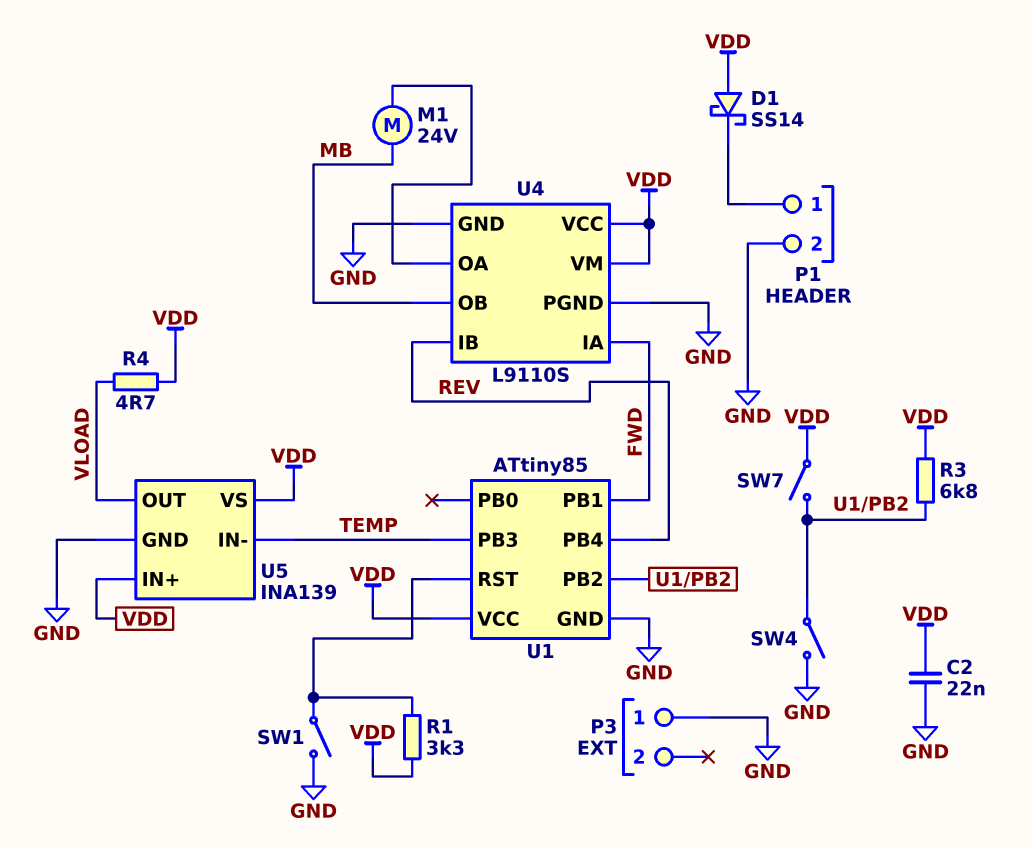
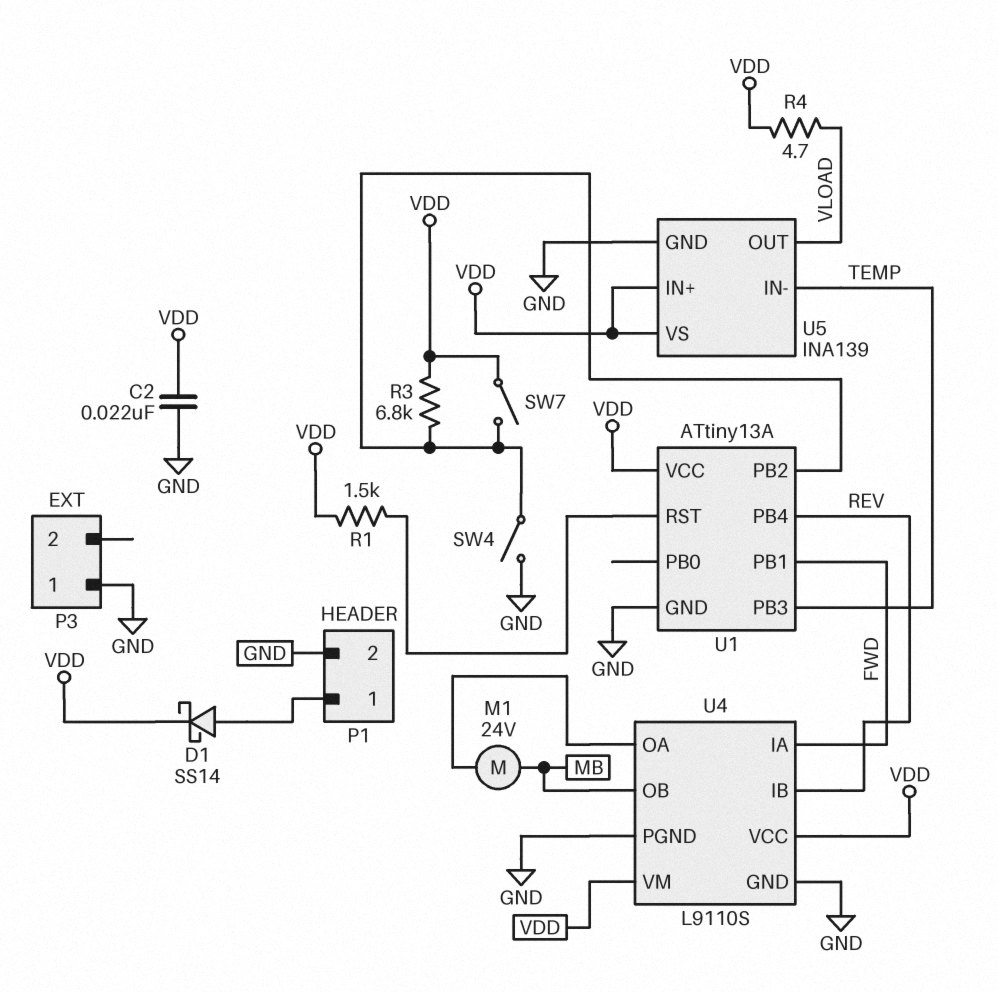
D1: schottky SS14 (A VDD, K P1/1) -> schottky SS14 (A P1/1, K VDD)
R1: 3.3k (U1/RST, VDD) -> 1.5k (U1/RST, VDD)
SW1: switch (GND, U1/RST) -> none
U1: ATtiny85 -> ATtiny13A

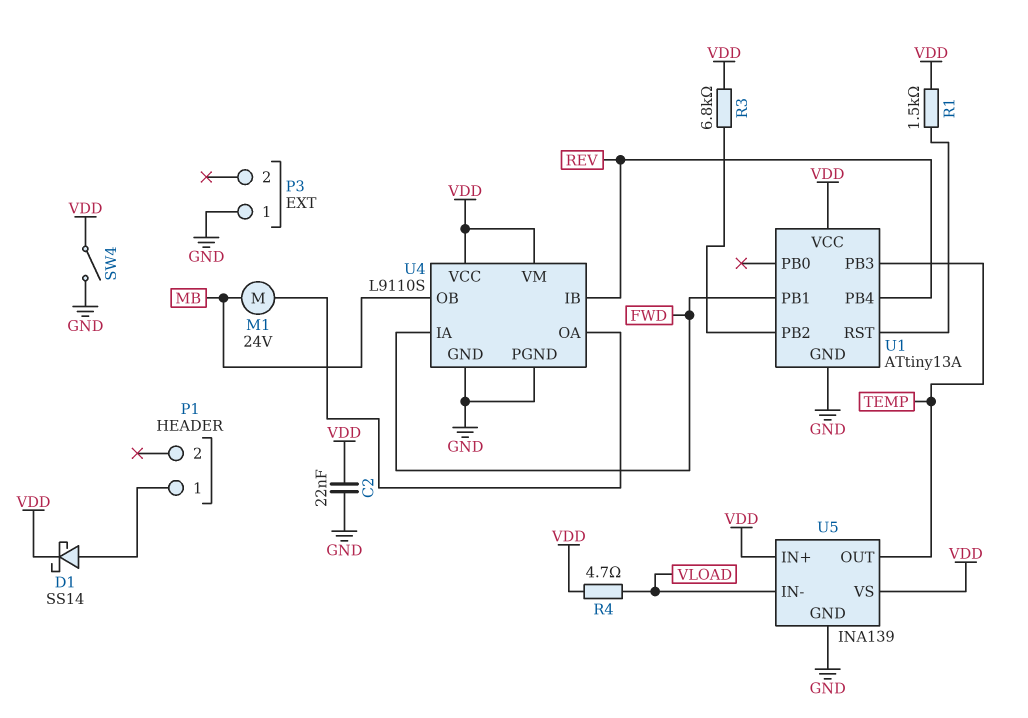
P1 pin 2: GND -> none
SW4: switch (GND, U1/PB2) -> switch (GND, VDD)
SW7: switch (U1/PB2, VDD) -> none
U5 pin IN-: TEMP -> VLOAD
U5 pin OUT: VLOAD -> TEMP

